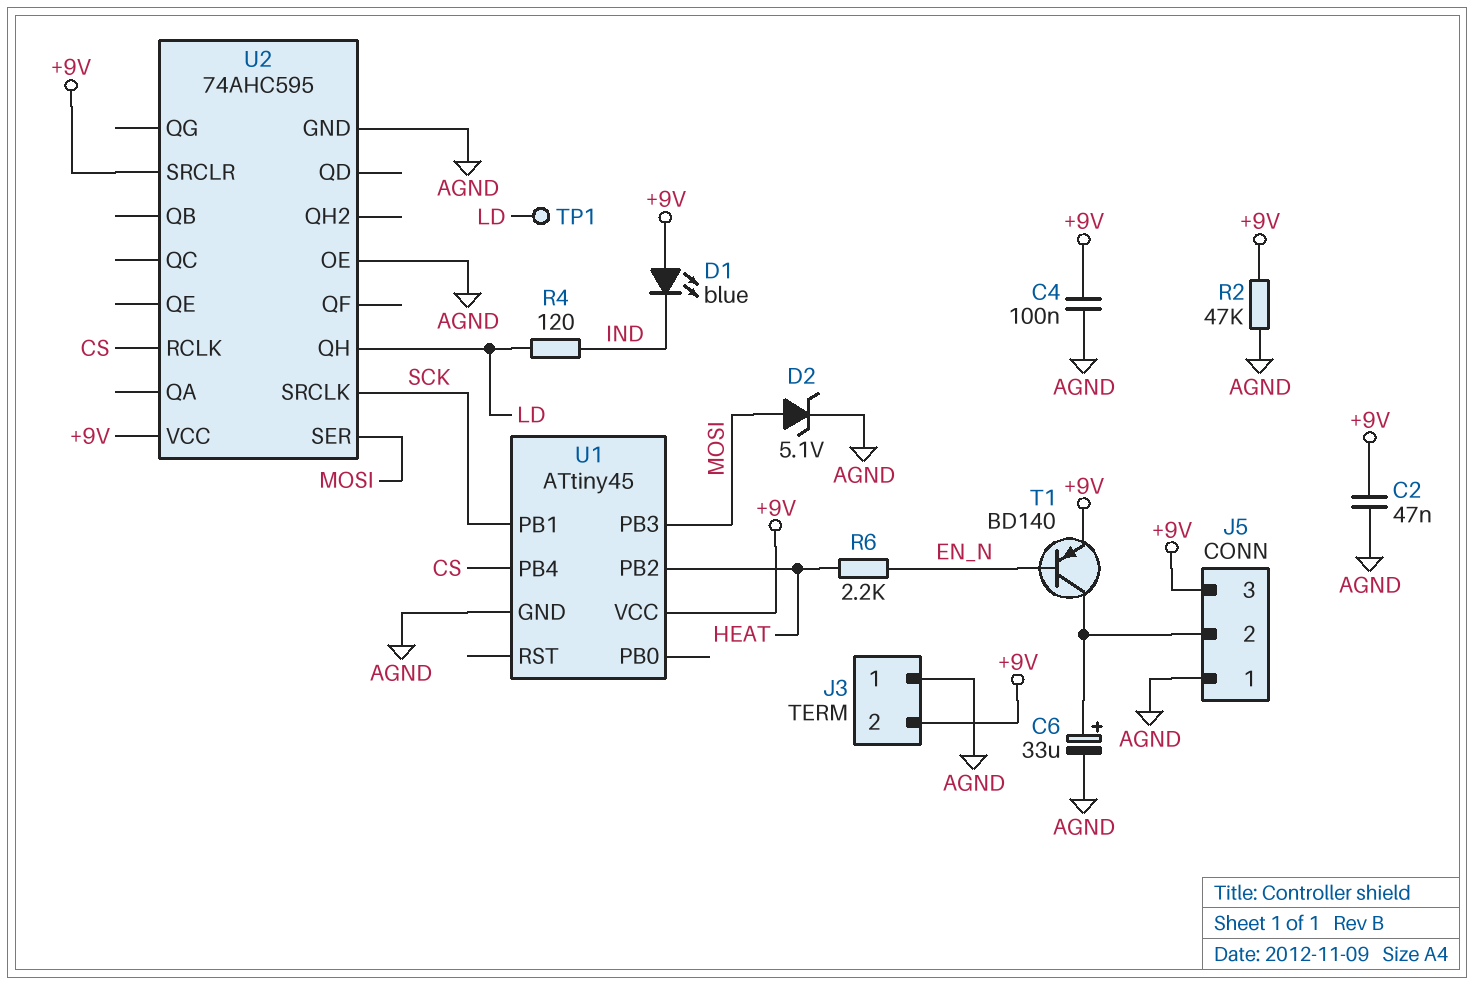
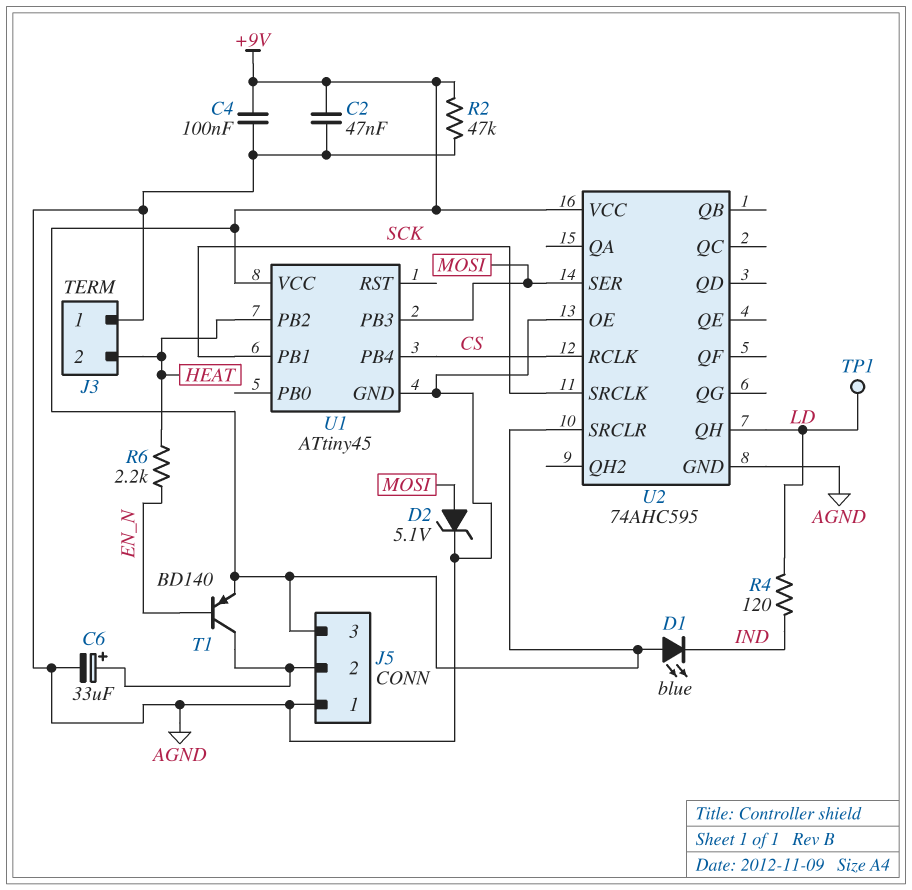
J3 pin 2: +9V -> HEAT

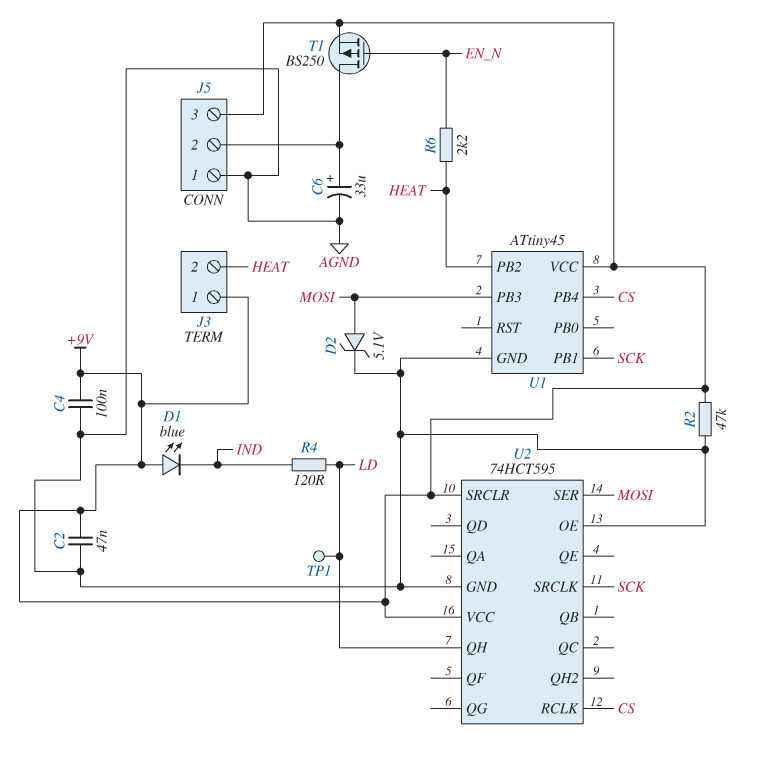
J3 pin 1: AGND -> +9V
T1: PNP BD140 (B EN_N, C J5/2, E +9V) -> PMOS BS250 (G EN_N, D J5/2, S +9V)
U2: 74AHC595 -> 74HCT595

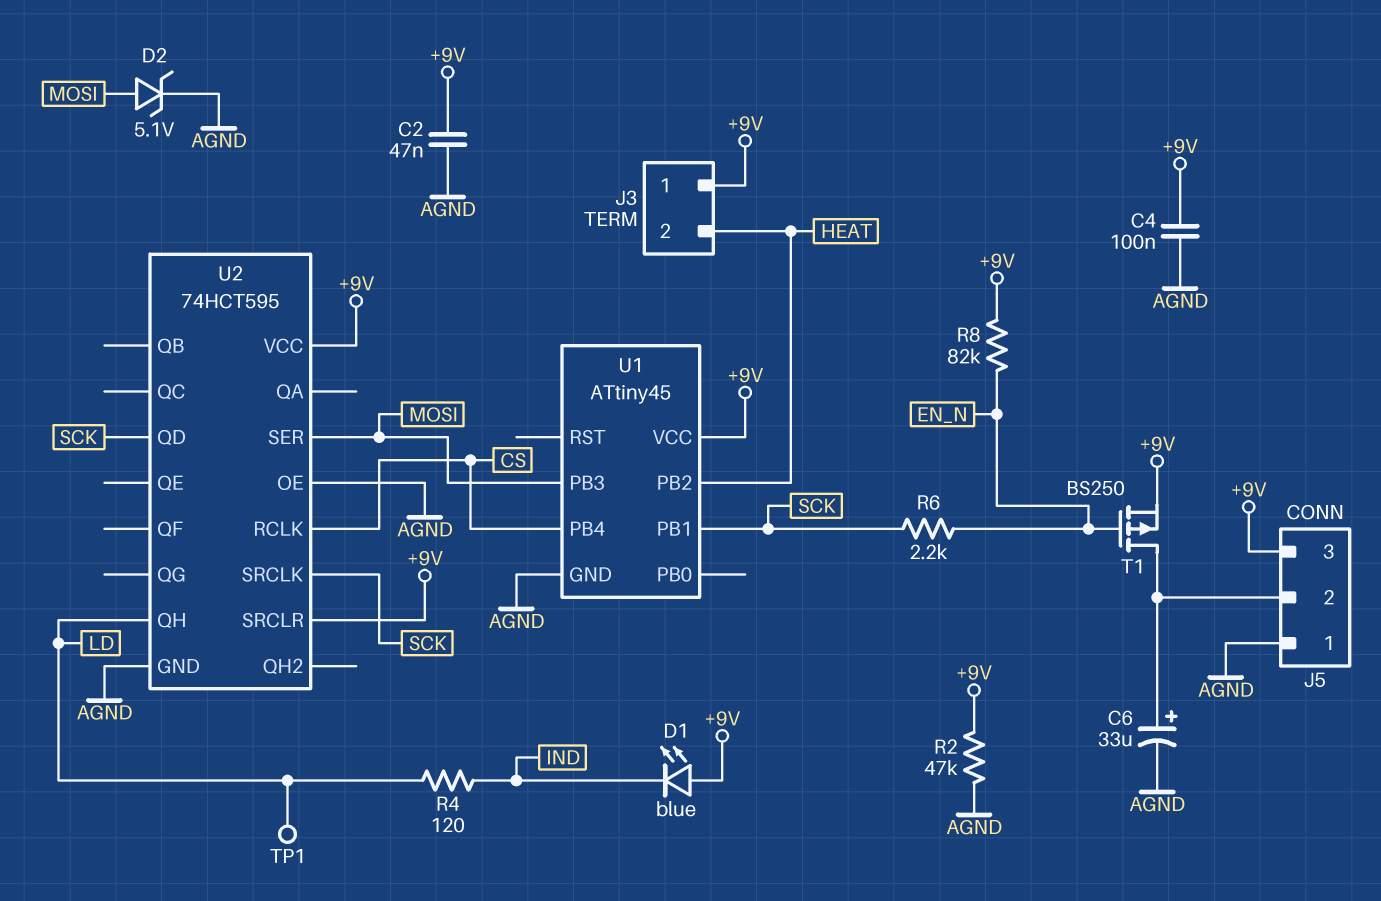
R6: 2.2k (EN_N, HEAT) -> 2.2k (EN_N, SCK)
R8: none -> 82k (+9V, EN_N)
U2 pin QD: none -> SCK

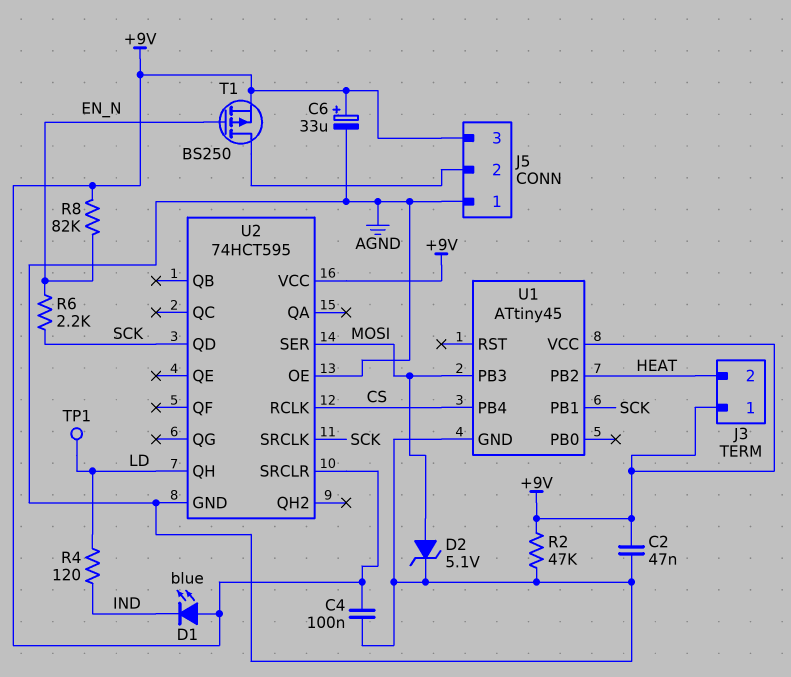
C6: 33uF (plus J5/2, minus AGND) -> 33uF (plus +9V, minus AGND)

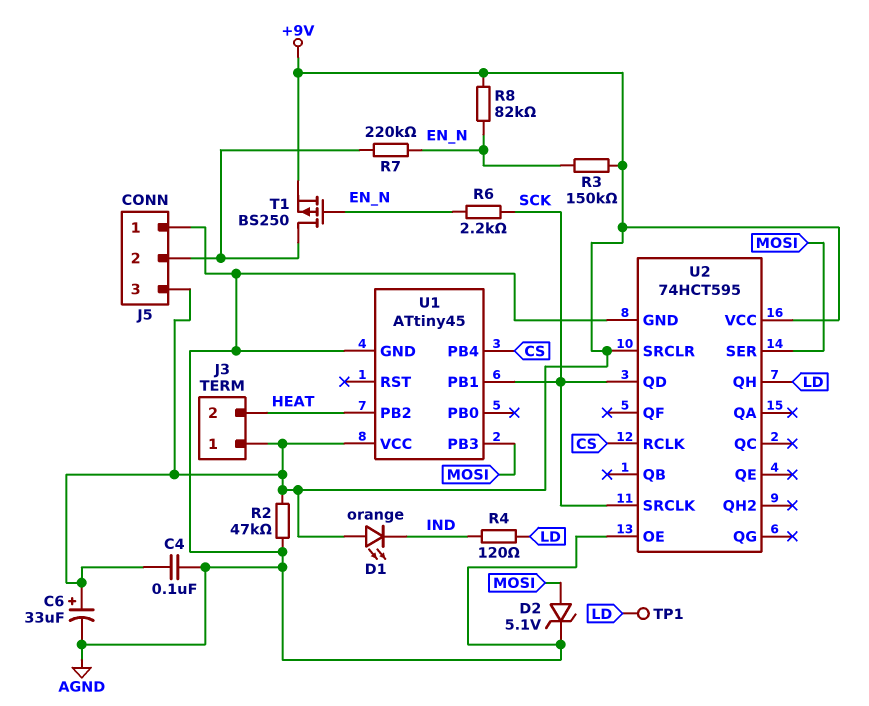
C2: 47nF (+9V, AGND) -> none
D1: LED blue (A +9V, K IND) -> LED orange (A +9V, K IND)
R3: none -> 150k (+9V, EN_N)
R7: none -> 220k (EN_N, J5/2)

